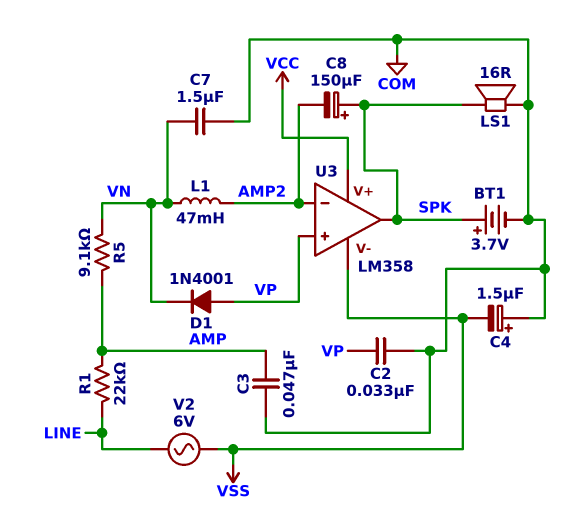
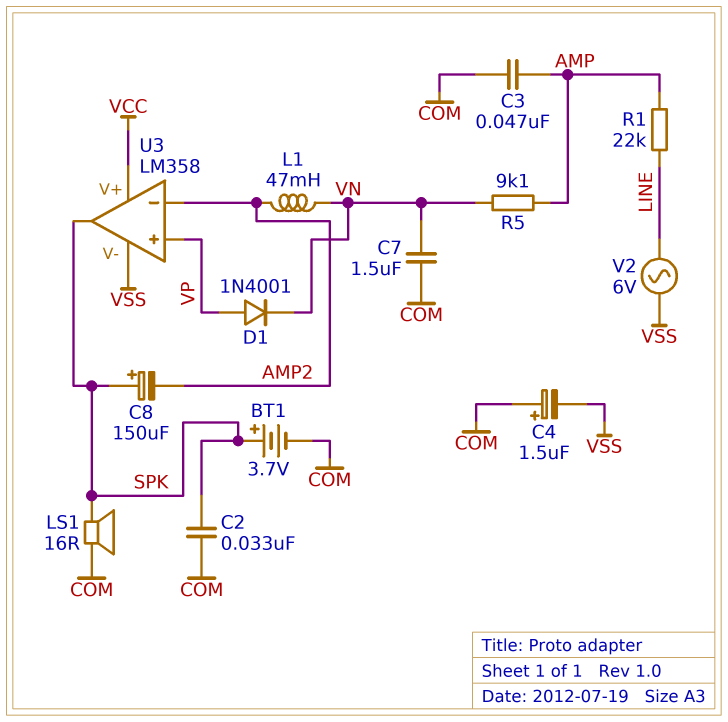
C2: 33nF (COM, VP) -> 33nF (COM, SPK)

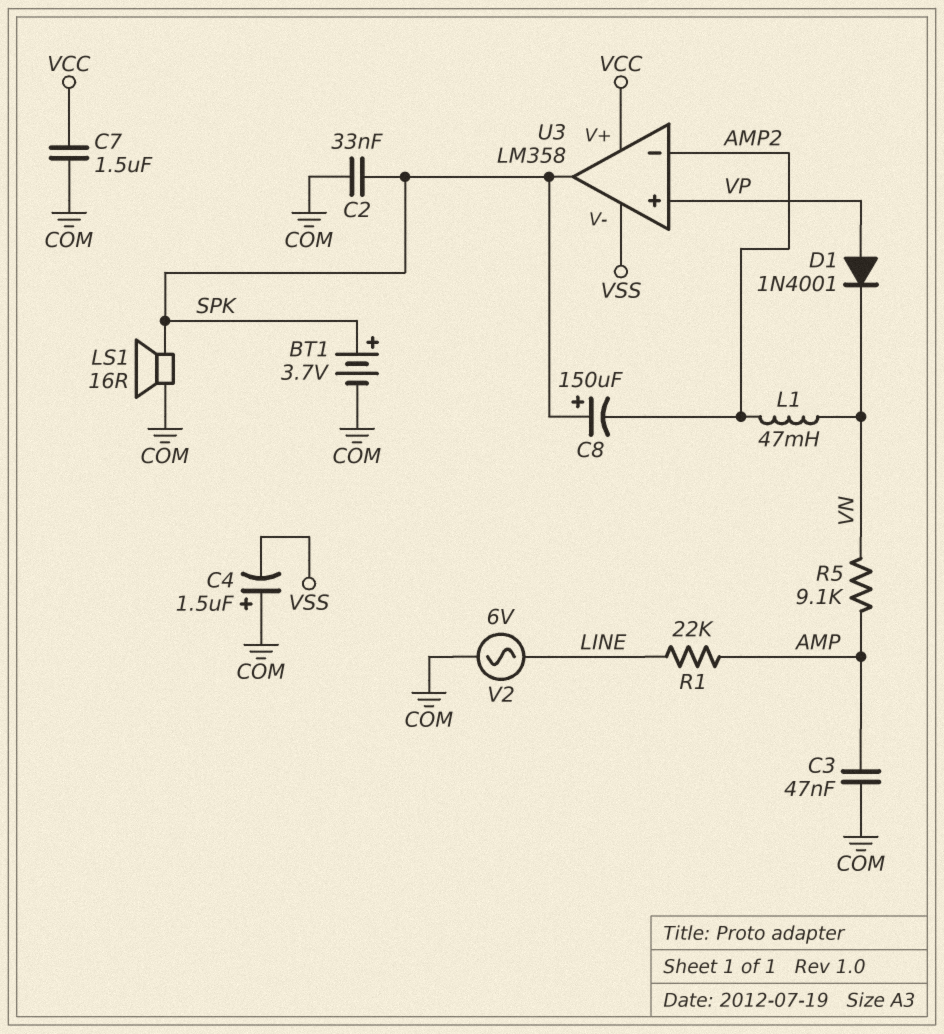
C7: 1.5uF (COM, VN) -> 1.5uF (COM, VCC)
V2: AC 6V (LINE, VSS) -> AC 6V (COM, LINE)

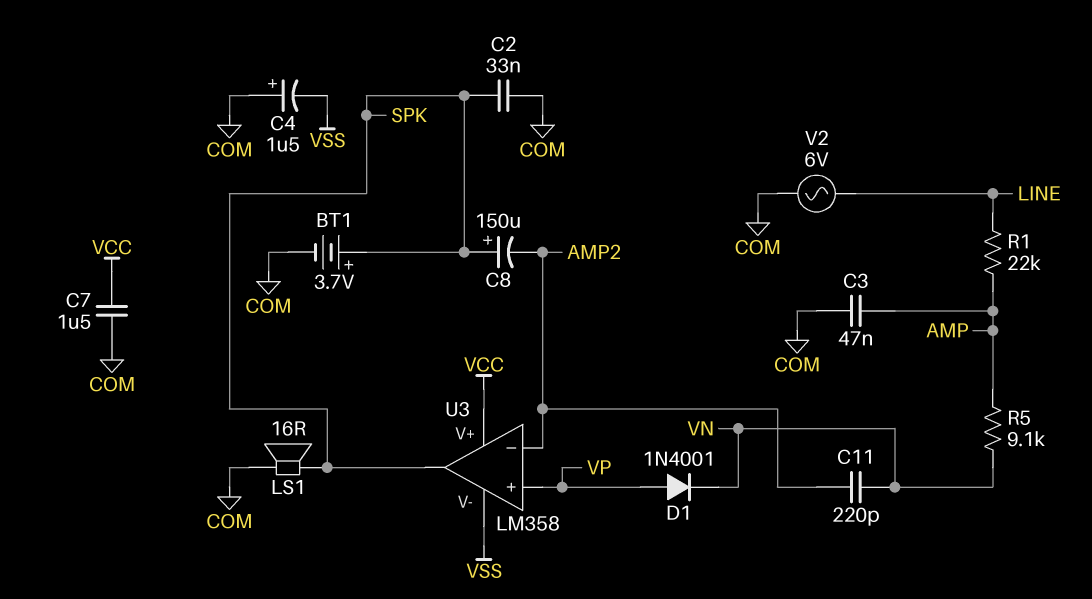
C11: none -> 220pF (AMP2, VN)
L1: 47mH (AMP2, VN) -> none

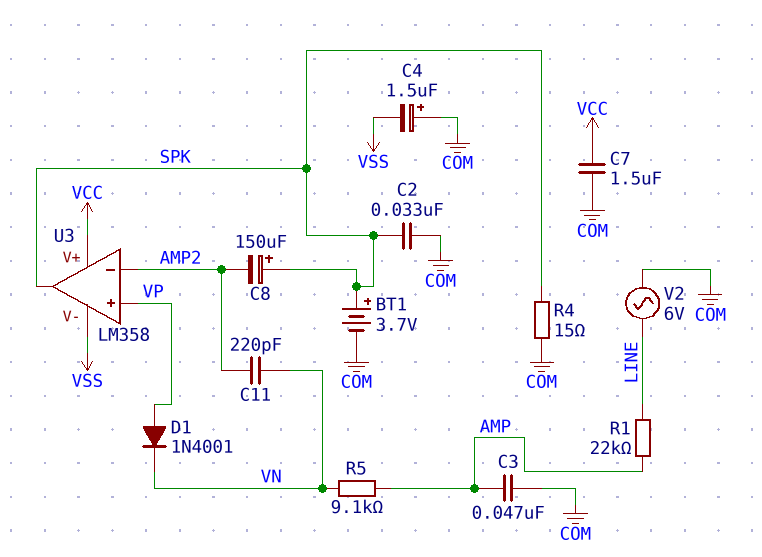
LS1: speaker 16R (COM, SPK) -> none
R4: none -> 15 (COM, SPK)

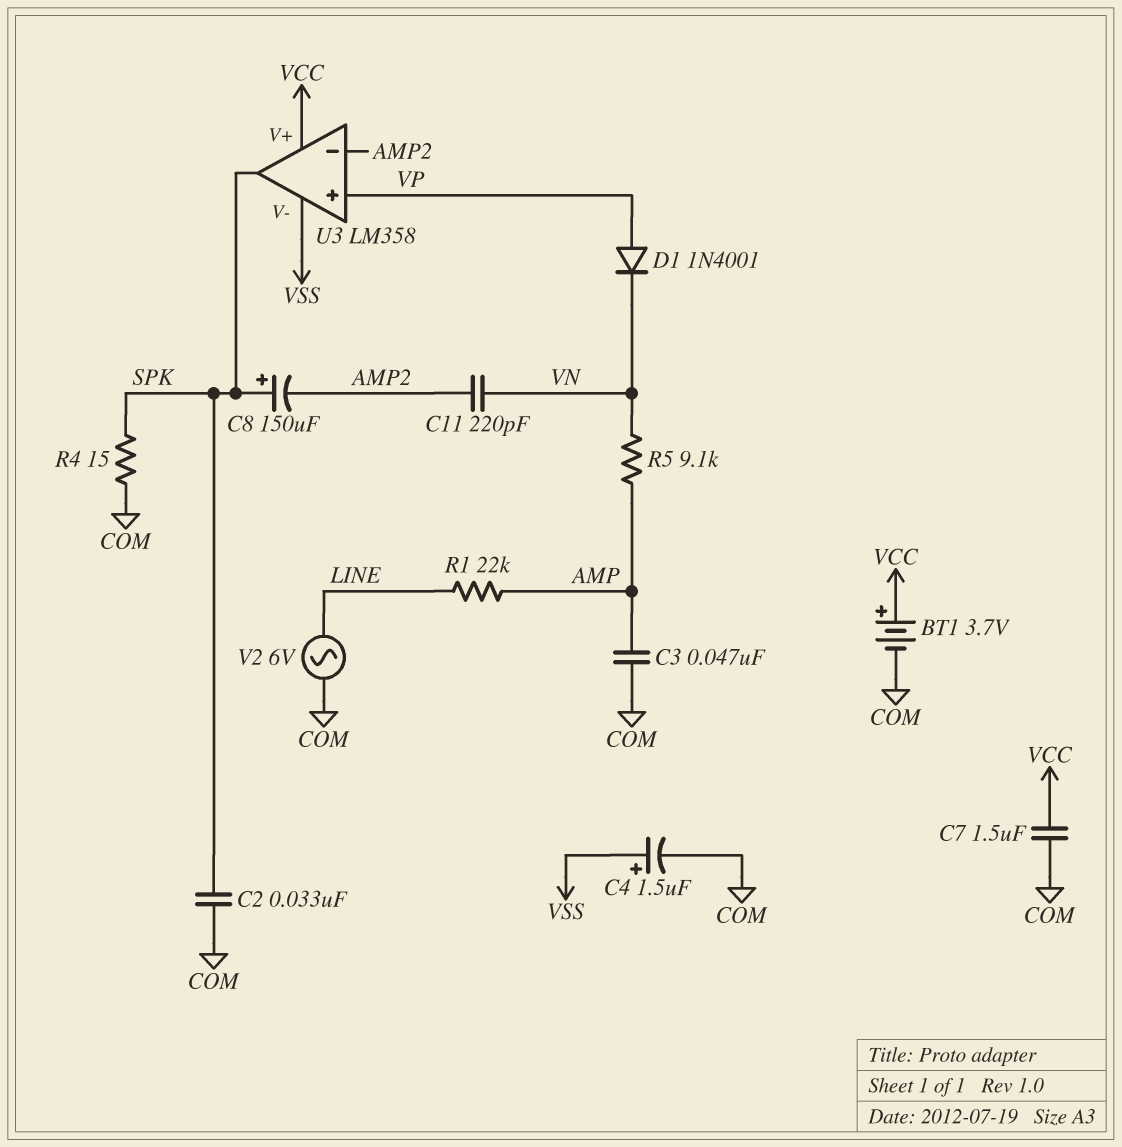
BT1: 3.7V (plus SPK, minus COM) -> 3.7V (plus VCC, minus COM)
C4: 1.5uF (plus COM, minus VSS) -> 1.5uF (plus VSS, minus COM)

